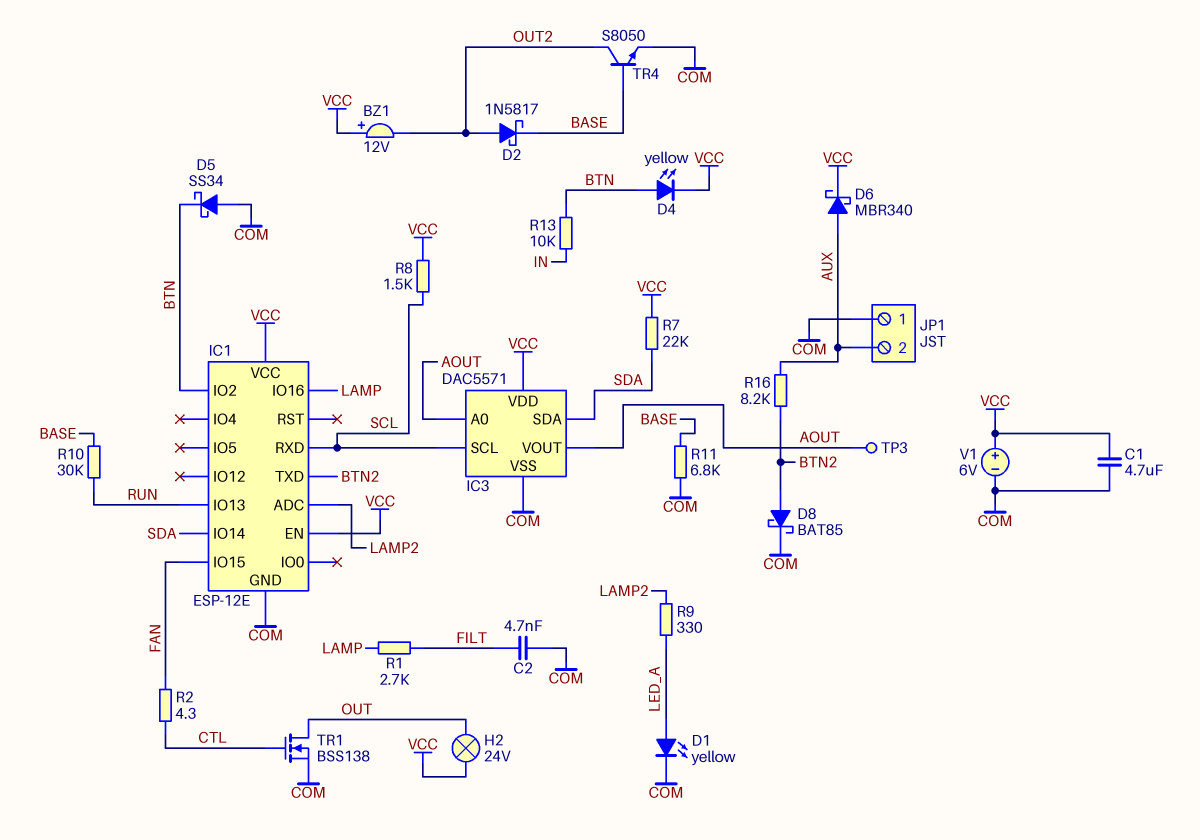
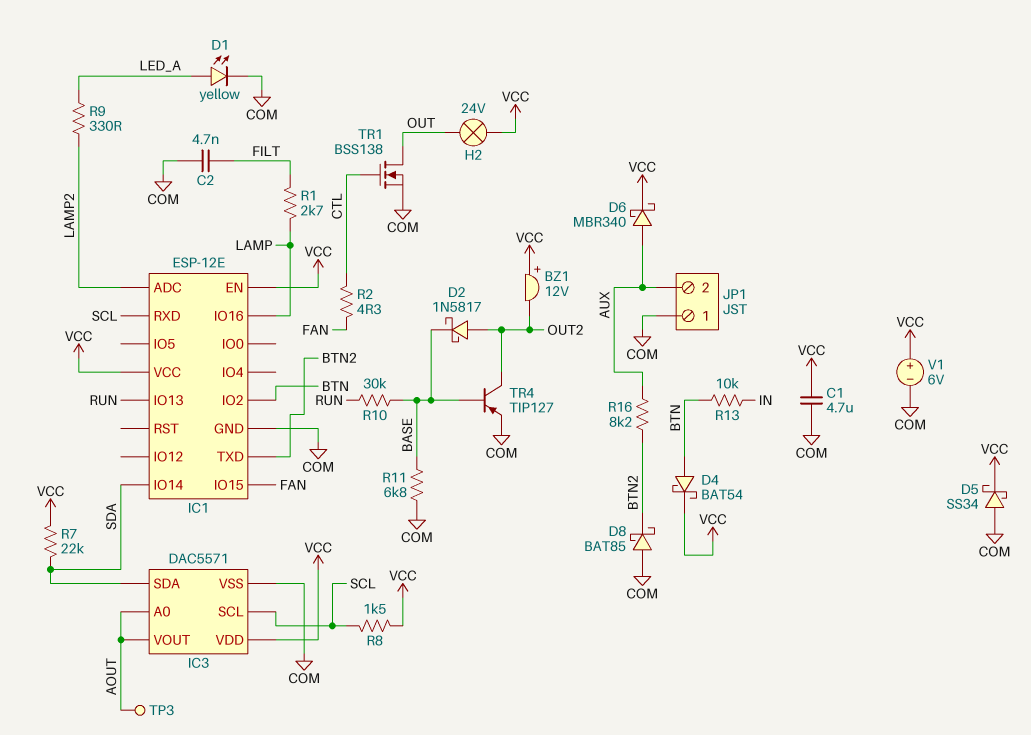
D4: LED yellow (A BTN, K VCC) -> schottky BAT54 (A BTN, K VCC)
D5: schottky SS34 (A COM, K BTN) -> schottky SS34 (A COM, K VCC)
D8: schottky BAT85 (A BTN2, K COM) -> schottky BAT85 (A COM, K BTN2)
TR4: NPN S8050 (B BASE, C OUT2, E COM) -> PNP TIP127 (B BASE, C OUT2, E COM)

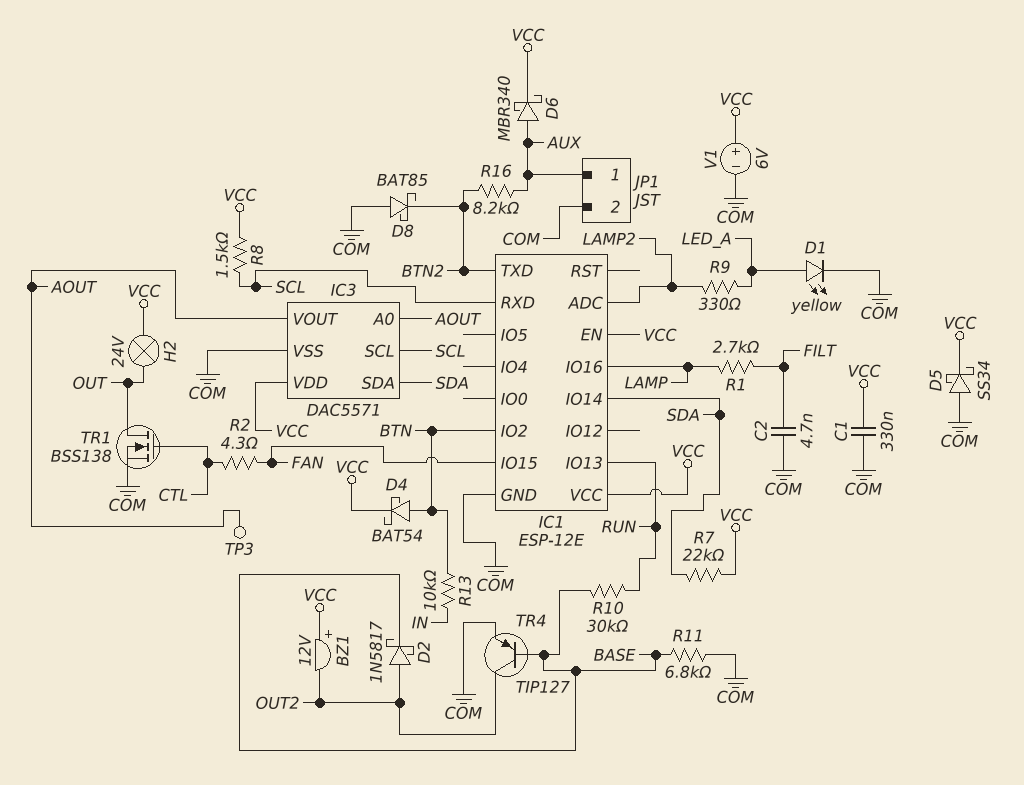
C1: 4.7uF (COM, VCC) -> 330nF (COM, VCC)
JP1 pin 1: COM -> AUX
JP1 pin 2: AUX -> COM

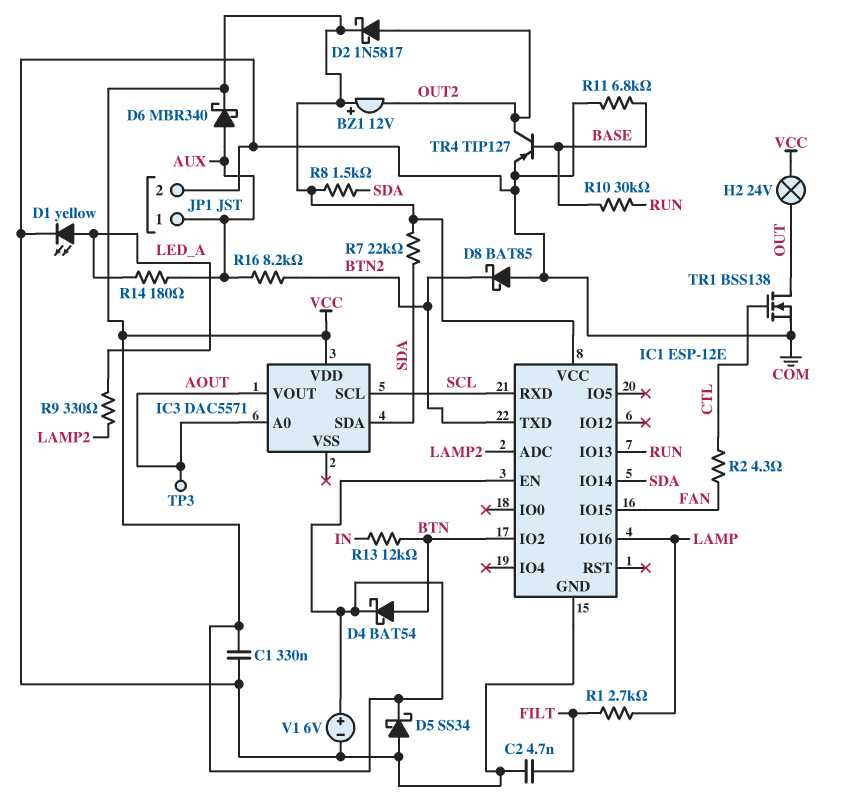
D2: schottky 1N5817 (A OUT2, K BASE) -> schottky 1N5817 (A OUT2, K VCC)
IC3 pin VSS: COM -> none
R8: 1.5k (SCL, VCC) -> 1.5k (SDA, VCC)
R13: 10k (BTN, IN) -> 12k (BTN, IN)
R14: none -> 180 (AUX, LED_A)

